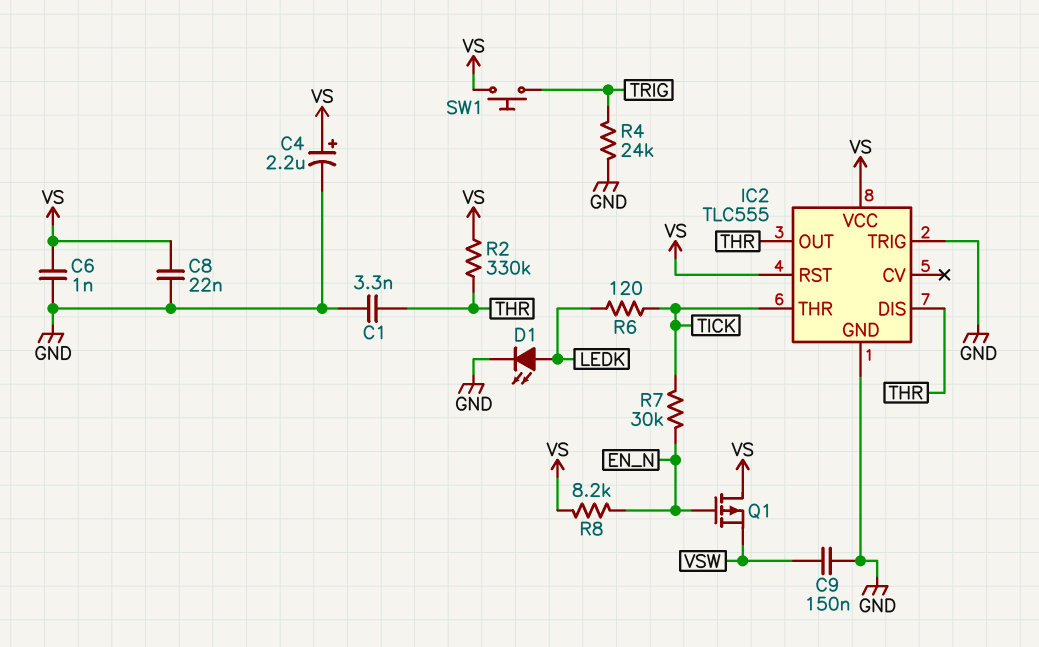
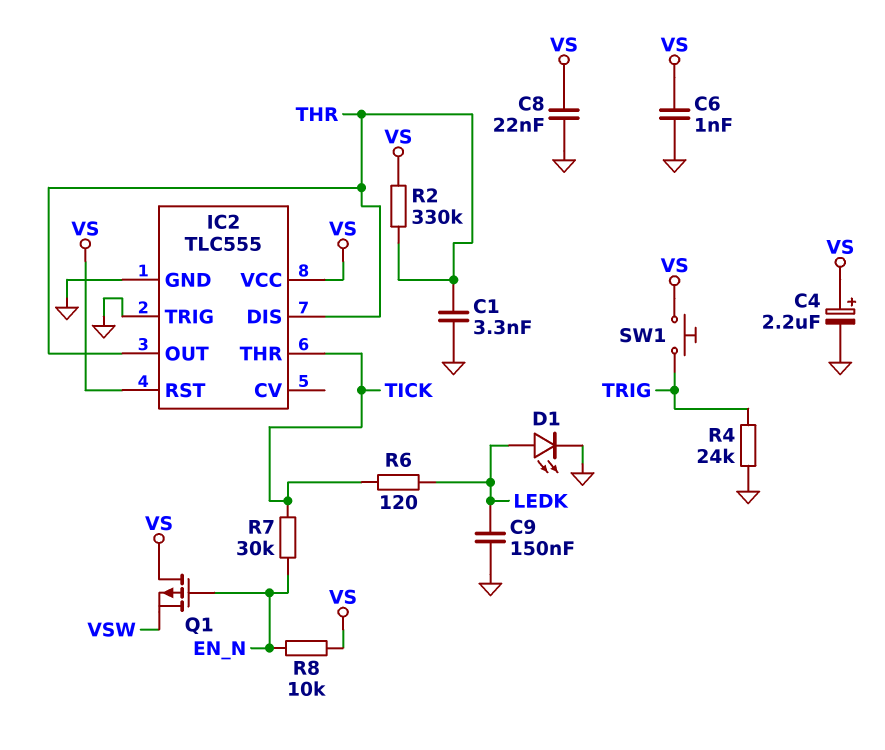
C9: 150nF (GND, VSW) -> 150nF (GND, LEDK)
R8: 8.2k (EN_N, VS) -> 10k (EN_N, VS)

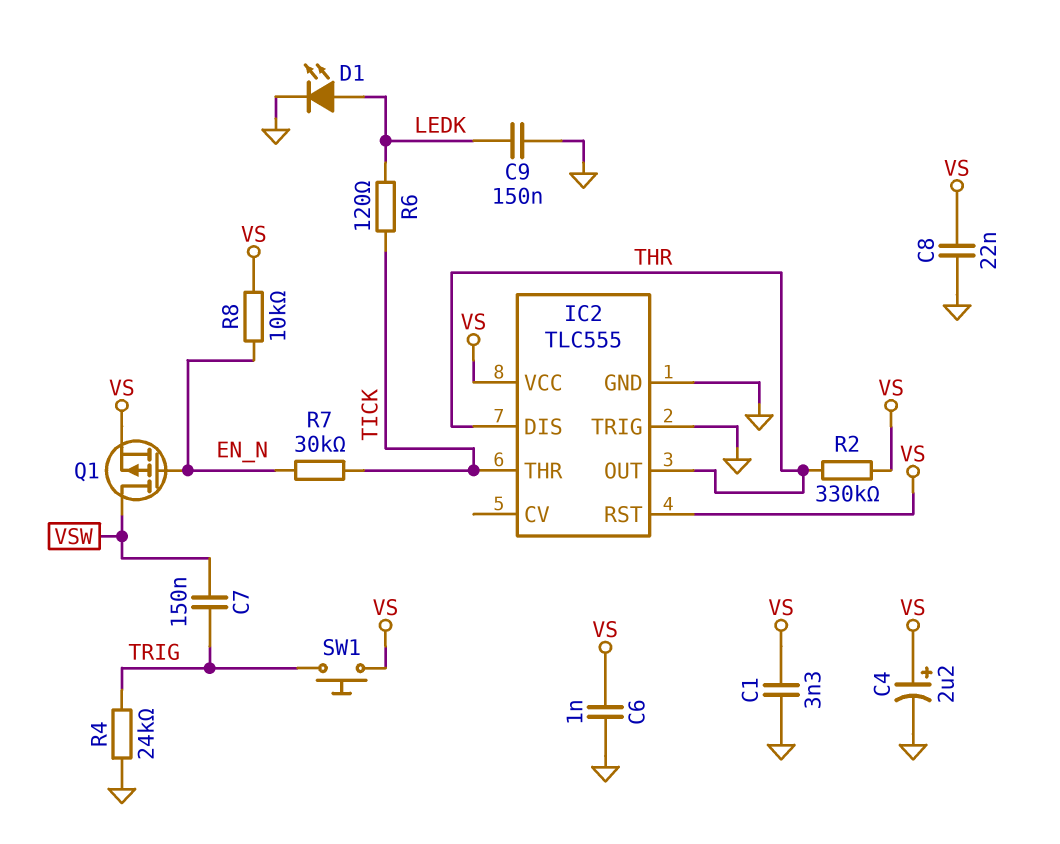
C1: 3.3nF (GND, THR) -> 3.3nF (GND, VS)
C7: none -> 150nF (TRIG, VSW)
Q1: PMOS (G EN_N, D VS, S VSW) -> PMOS (G EN_N, D VSW, S VS)

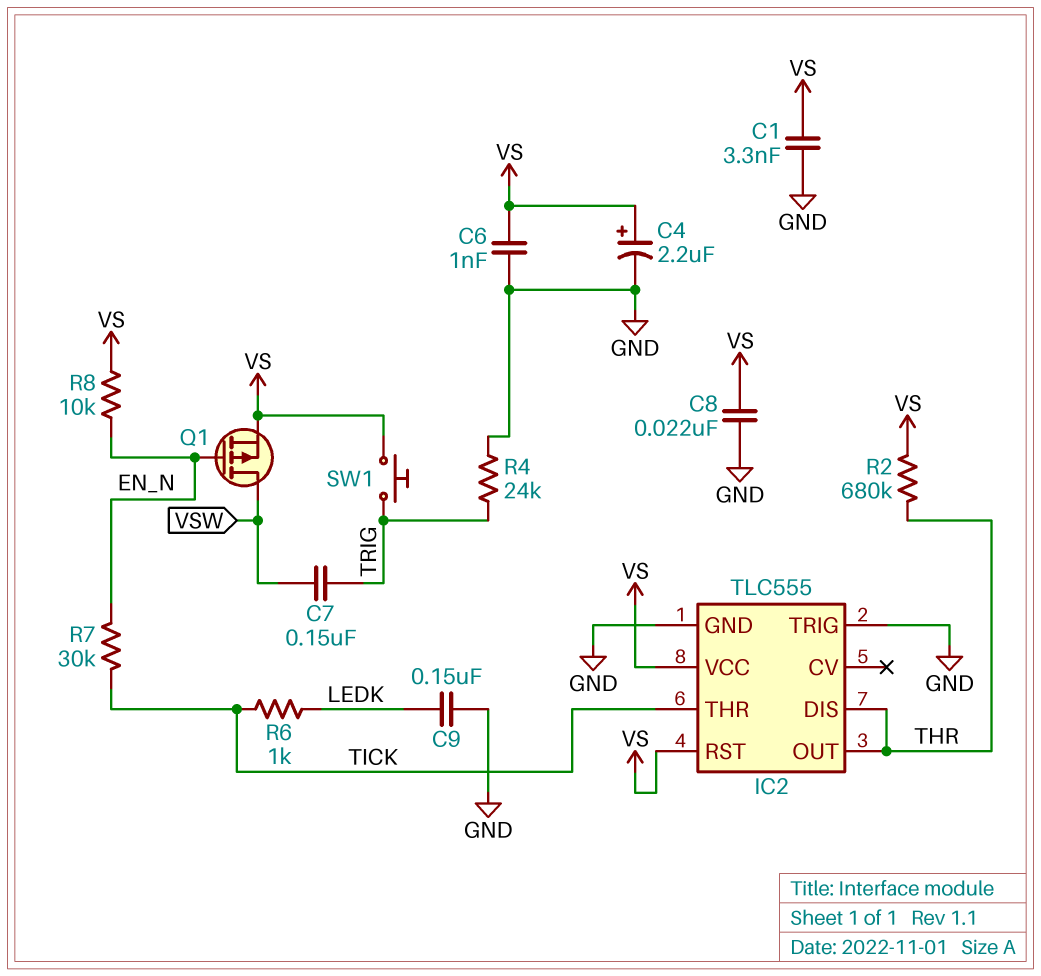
D1: LED (A LEDK, K GND) -> none
R2: 330k (THR, VS) -> 680k (THR, VS)
R6: 120 (LEDK, TICK) -> 1k (LEDK, TICK)

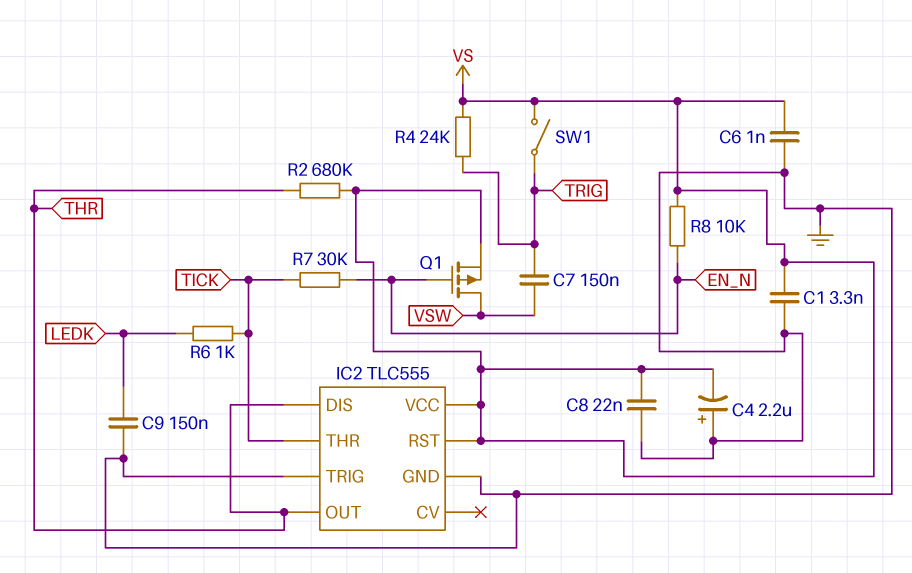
C4: 2.2uF (plus VS, minus GND) -> 2.2uF (plus GND, minus VS)
R4: 24k (GND, TRIG) -> 24k (TRIG, VS)
SW1: button (TRIG, VS) -> switch (TRIG, VS)

